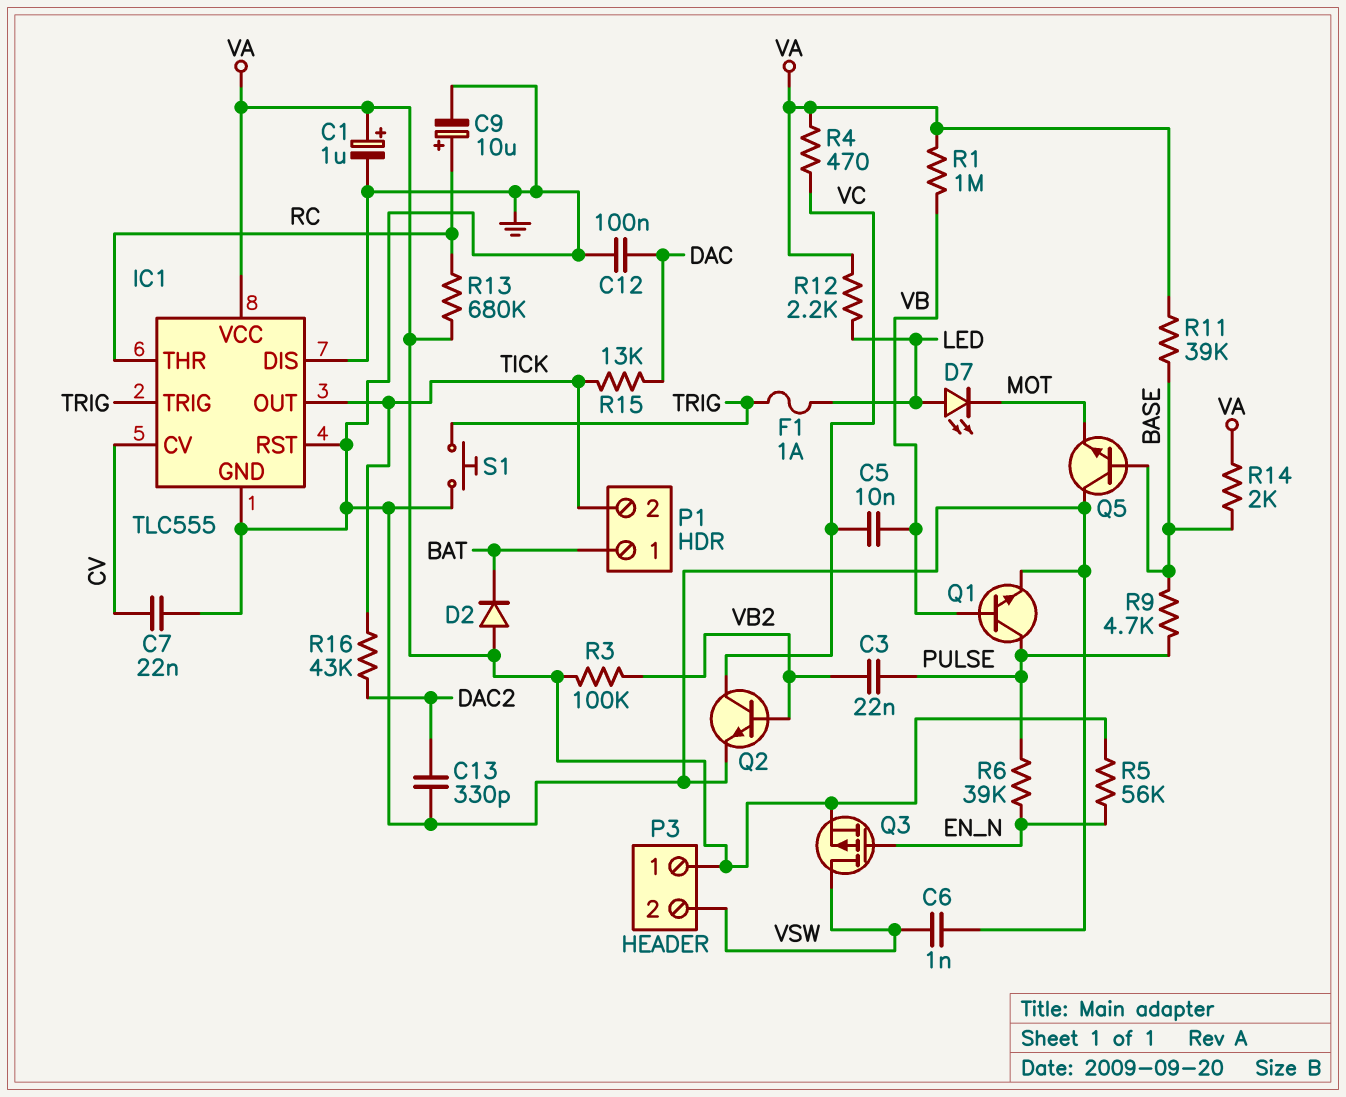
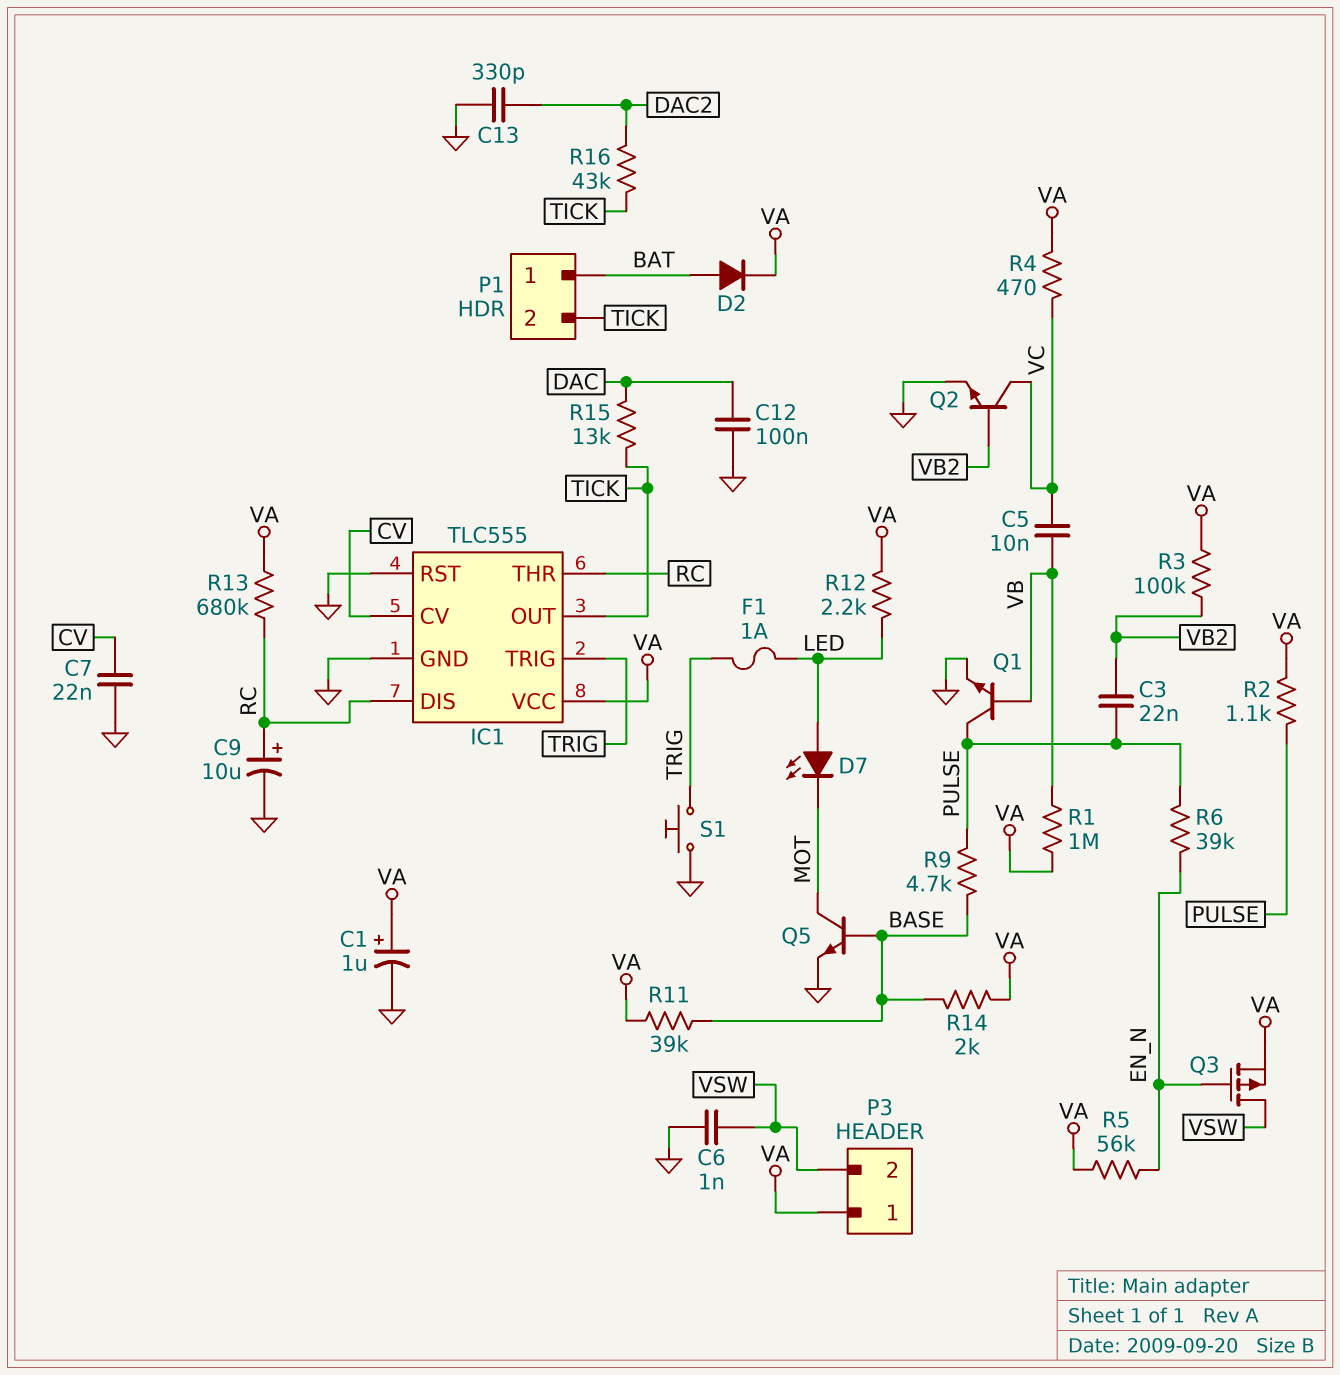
D2: diode (A VA, K BAT) -> diode (A BAT, K VA)
IC1 pin DIS: GND -> RC
Q5: NPN (B BASE, C GND, E MOT) -> NPN (B BASE, C MOT, E GND)
R2: none -> 1.1k (PULSE, VA)

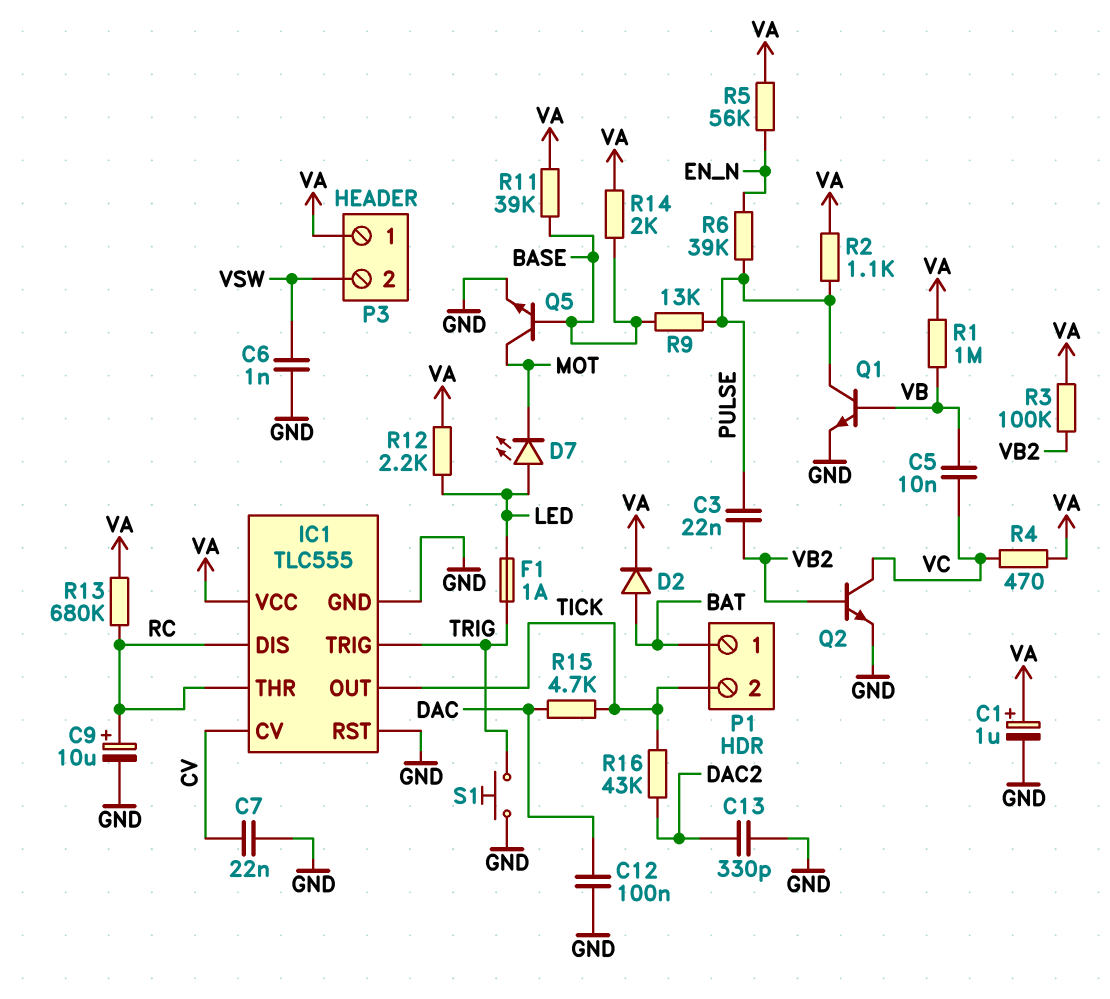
Q3: PMOS (G EN_N, D VSW, S VA) -> none
R9: 4.7k (BASE, PULSE) -> 13k (BASE, PULSE)
R15: 13k (DAC, TICK) -> 4.7k (DAC, TICK)

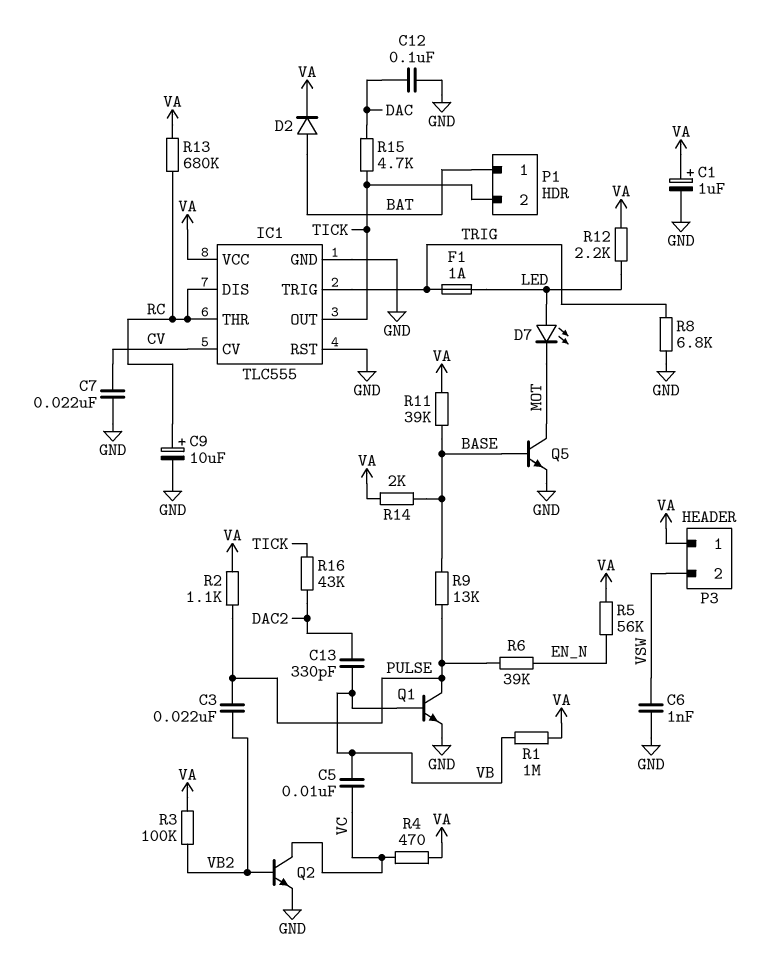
C13: 330pF (DAC2, GND) -> 330pF (DAC2, VB)
R8: none -> 6.8k (GND, TRIG)
S1: button (GND, TRIG) -> none

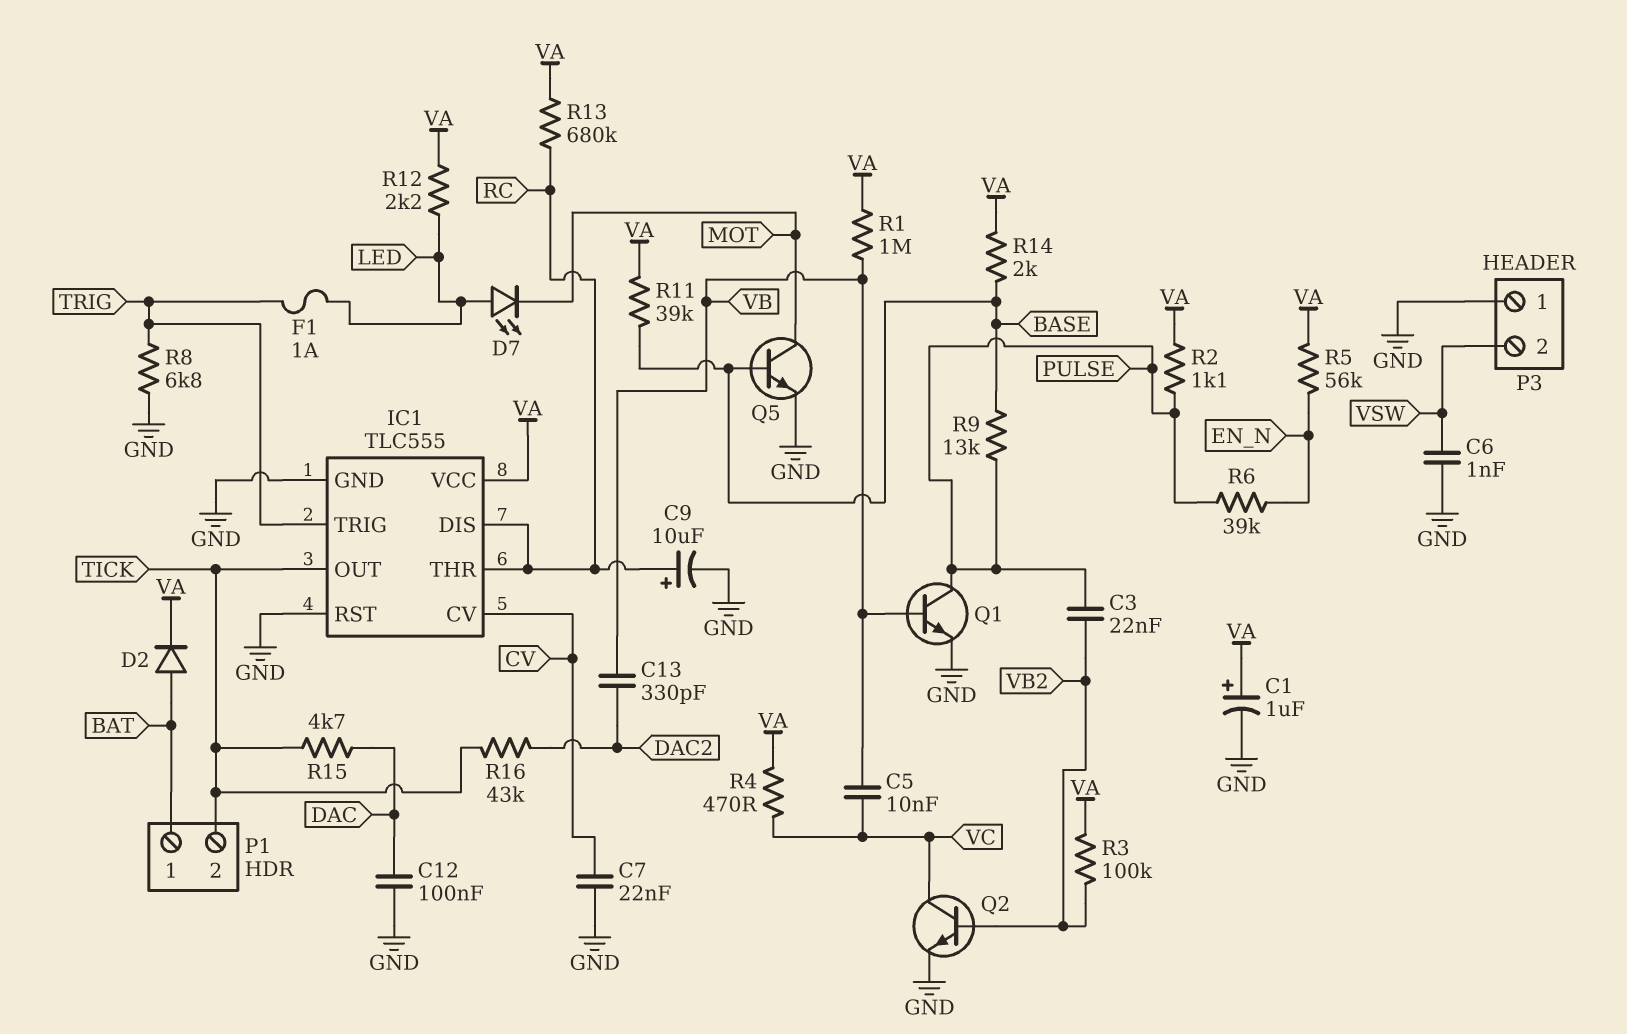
P3 pin 1: VA -> GND

